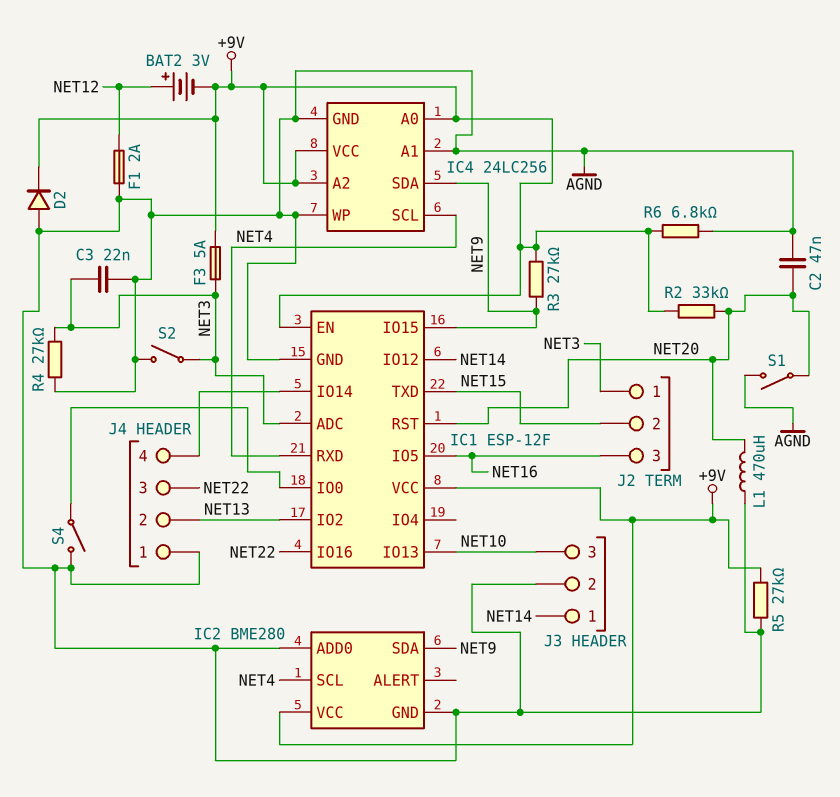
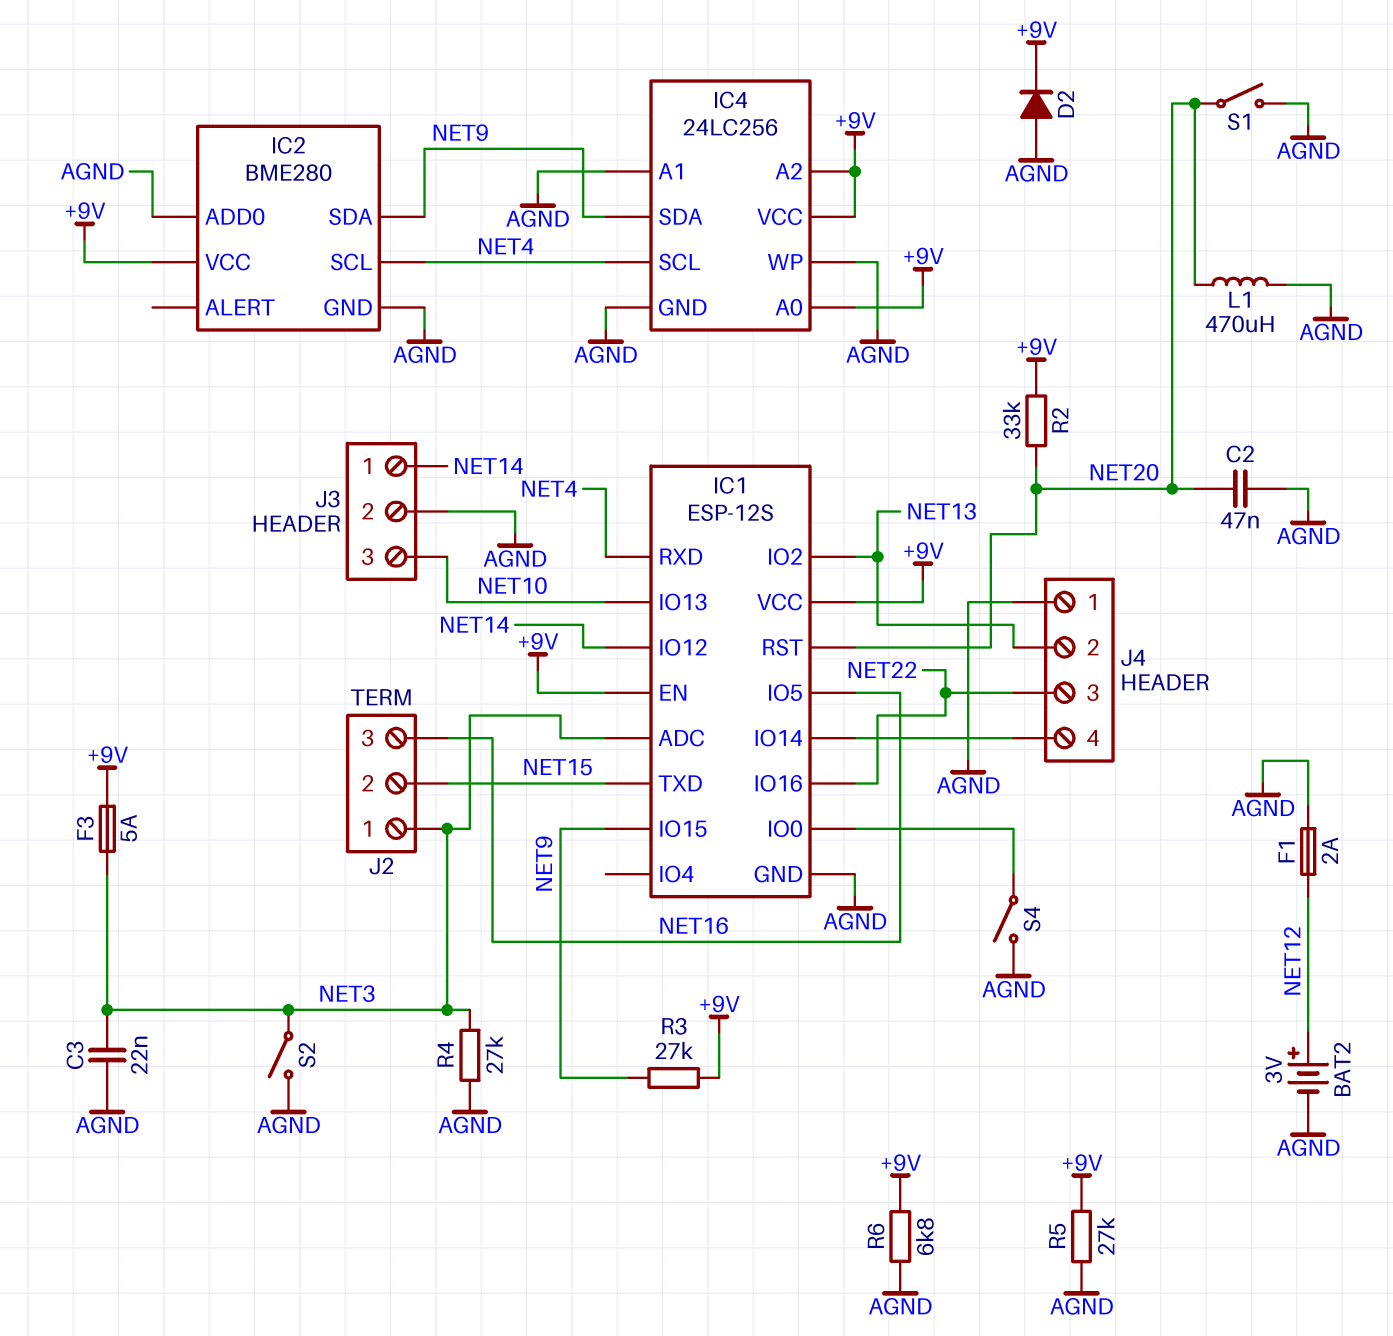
BAT2: 3V (plus NET12, minus +9V) -> 3V (plus NET12, minus AGND)
IC1: ESP-12F -> ESP-12S

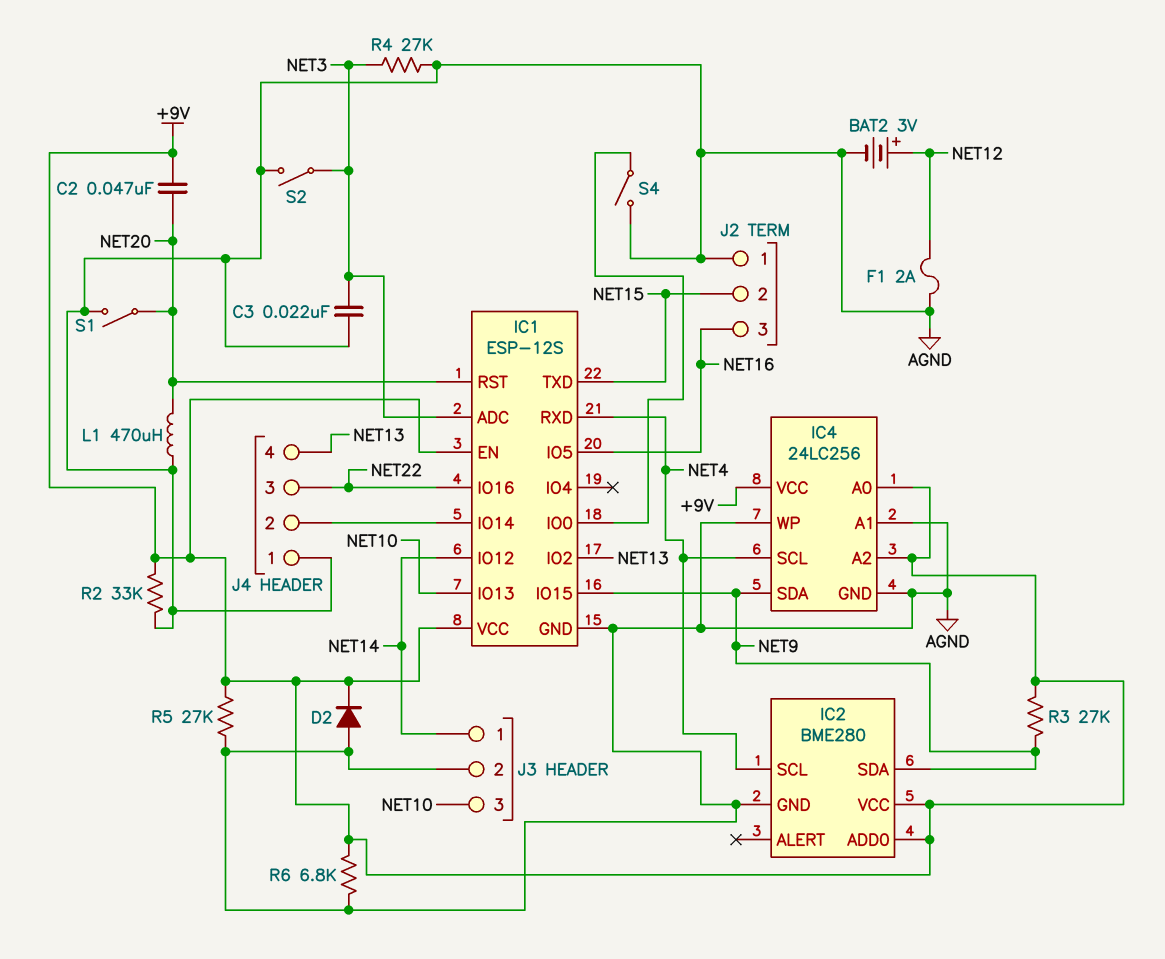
C2: 47nF (AGND, NET20) -> 47nF (+9V, NET20)
F3: 5A (+9V, NET3) -> none
IC2 pin ADD0: AGND -> +9V
J2 pin 1: NET3 -> AGND
J4 pin 2: NET13 -> IC1/IO14
J4 pin 4: IC1/IO14 -> NET13
R2: 33k (+9V, NET20) -> 33k (+9V, AGND)

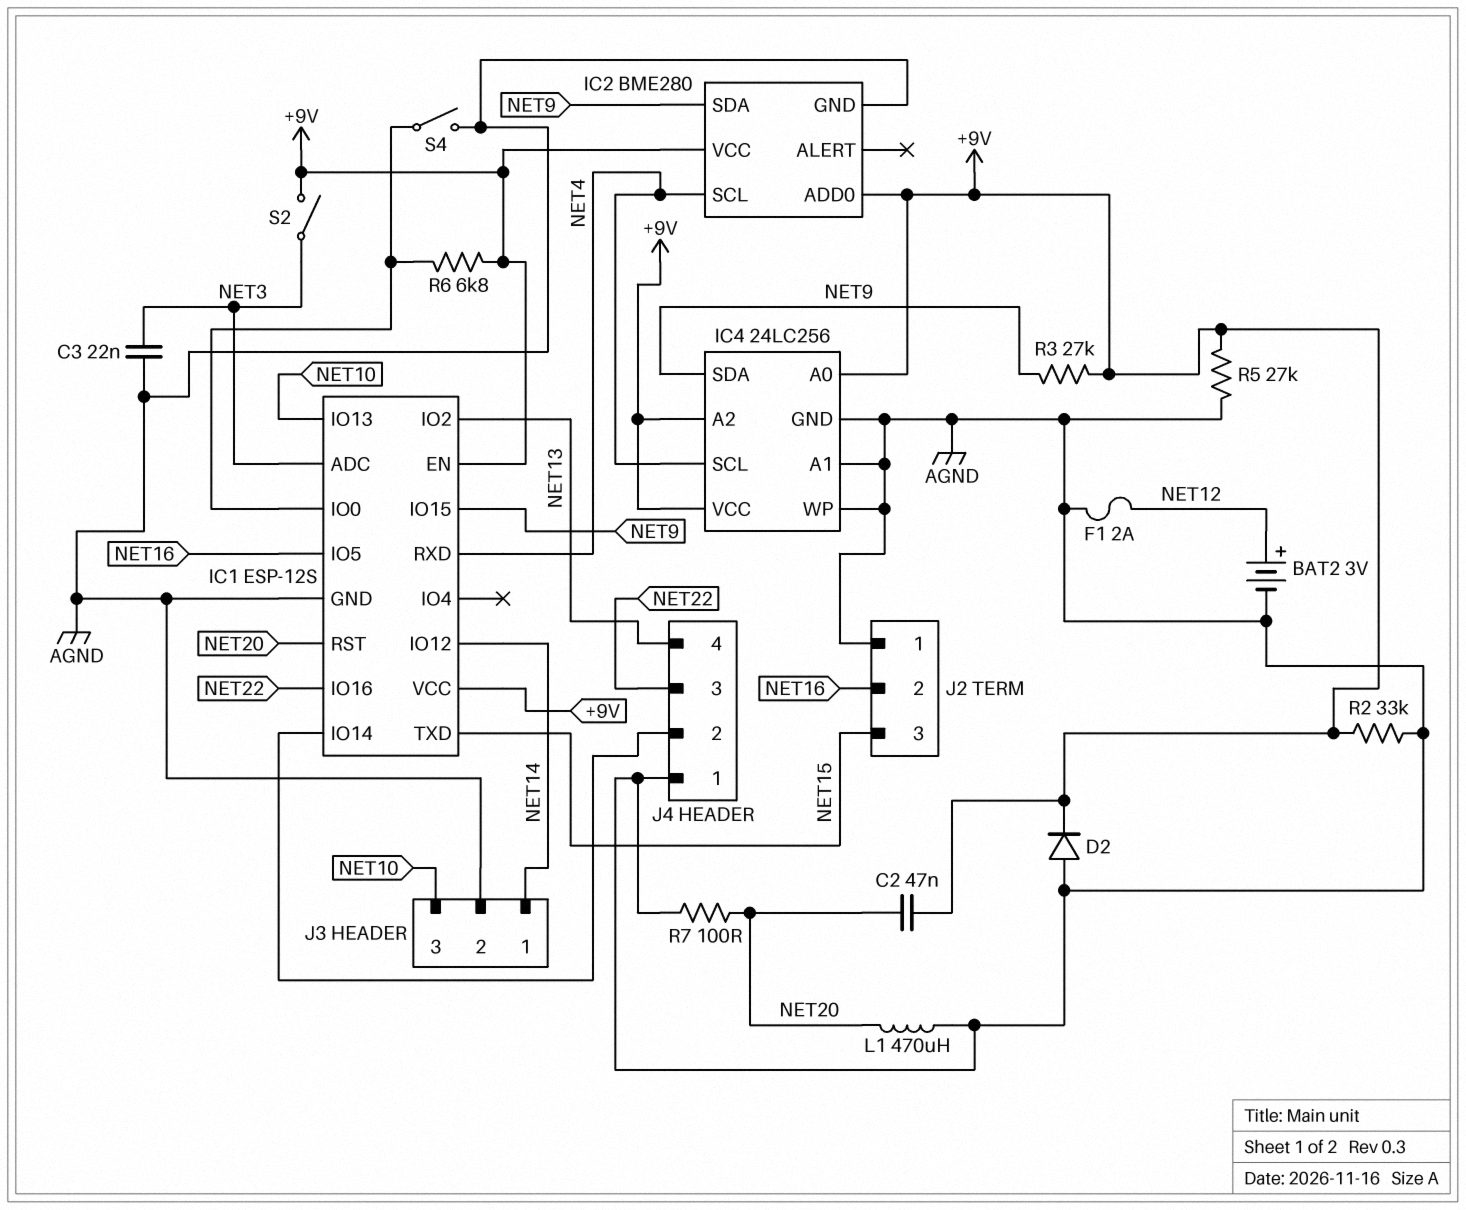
J2 pin 2: NET15 -> NET16
J2 pin 3: NET16 -> NET15
R4: 27k (AGND, NET3) -> none
R6: 6.8k (+9V, AGND) -> 6.8k (+9V, IC1/IO0)
R7: none -> 100 (AGND, NET20)
S1: switch (AGND, NET20) -> none
S2: switch (AGND, NET3) -> switch (+9V, NET3)

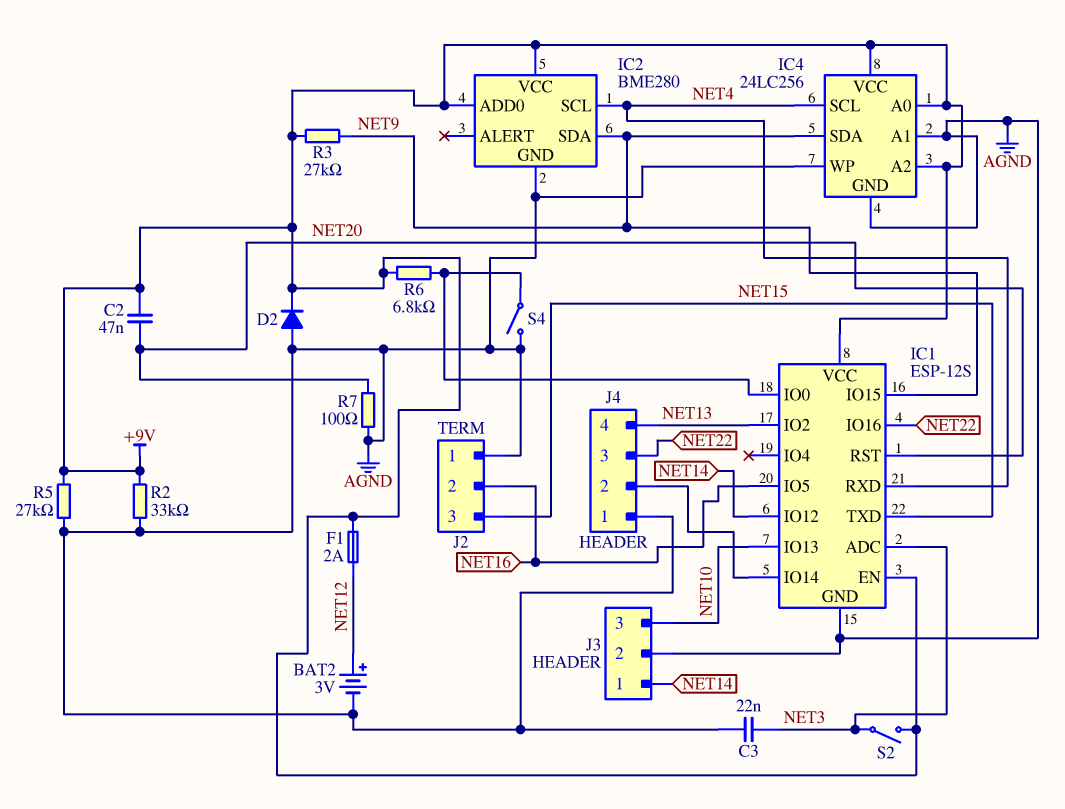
F1: 2A (AGND, NET12) -> 2A (+9V, NET12)
L1: 470uH (AGND, NET20) -> none

